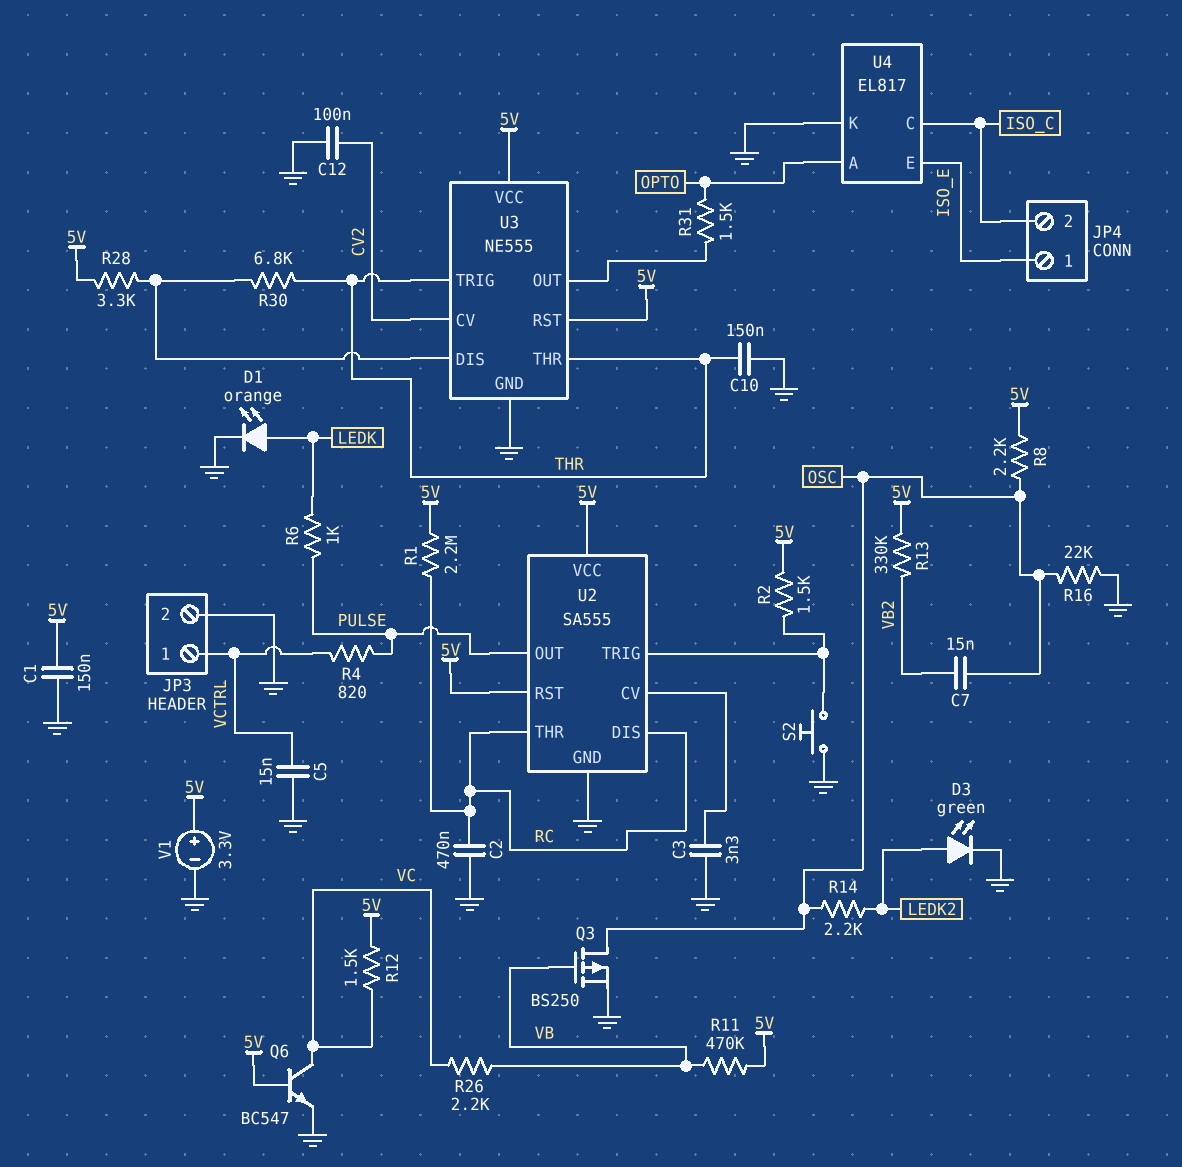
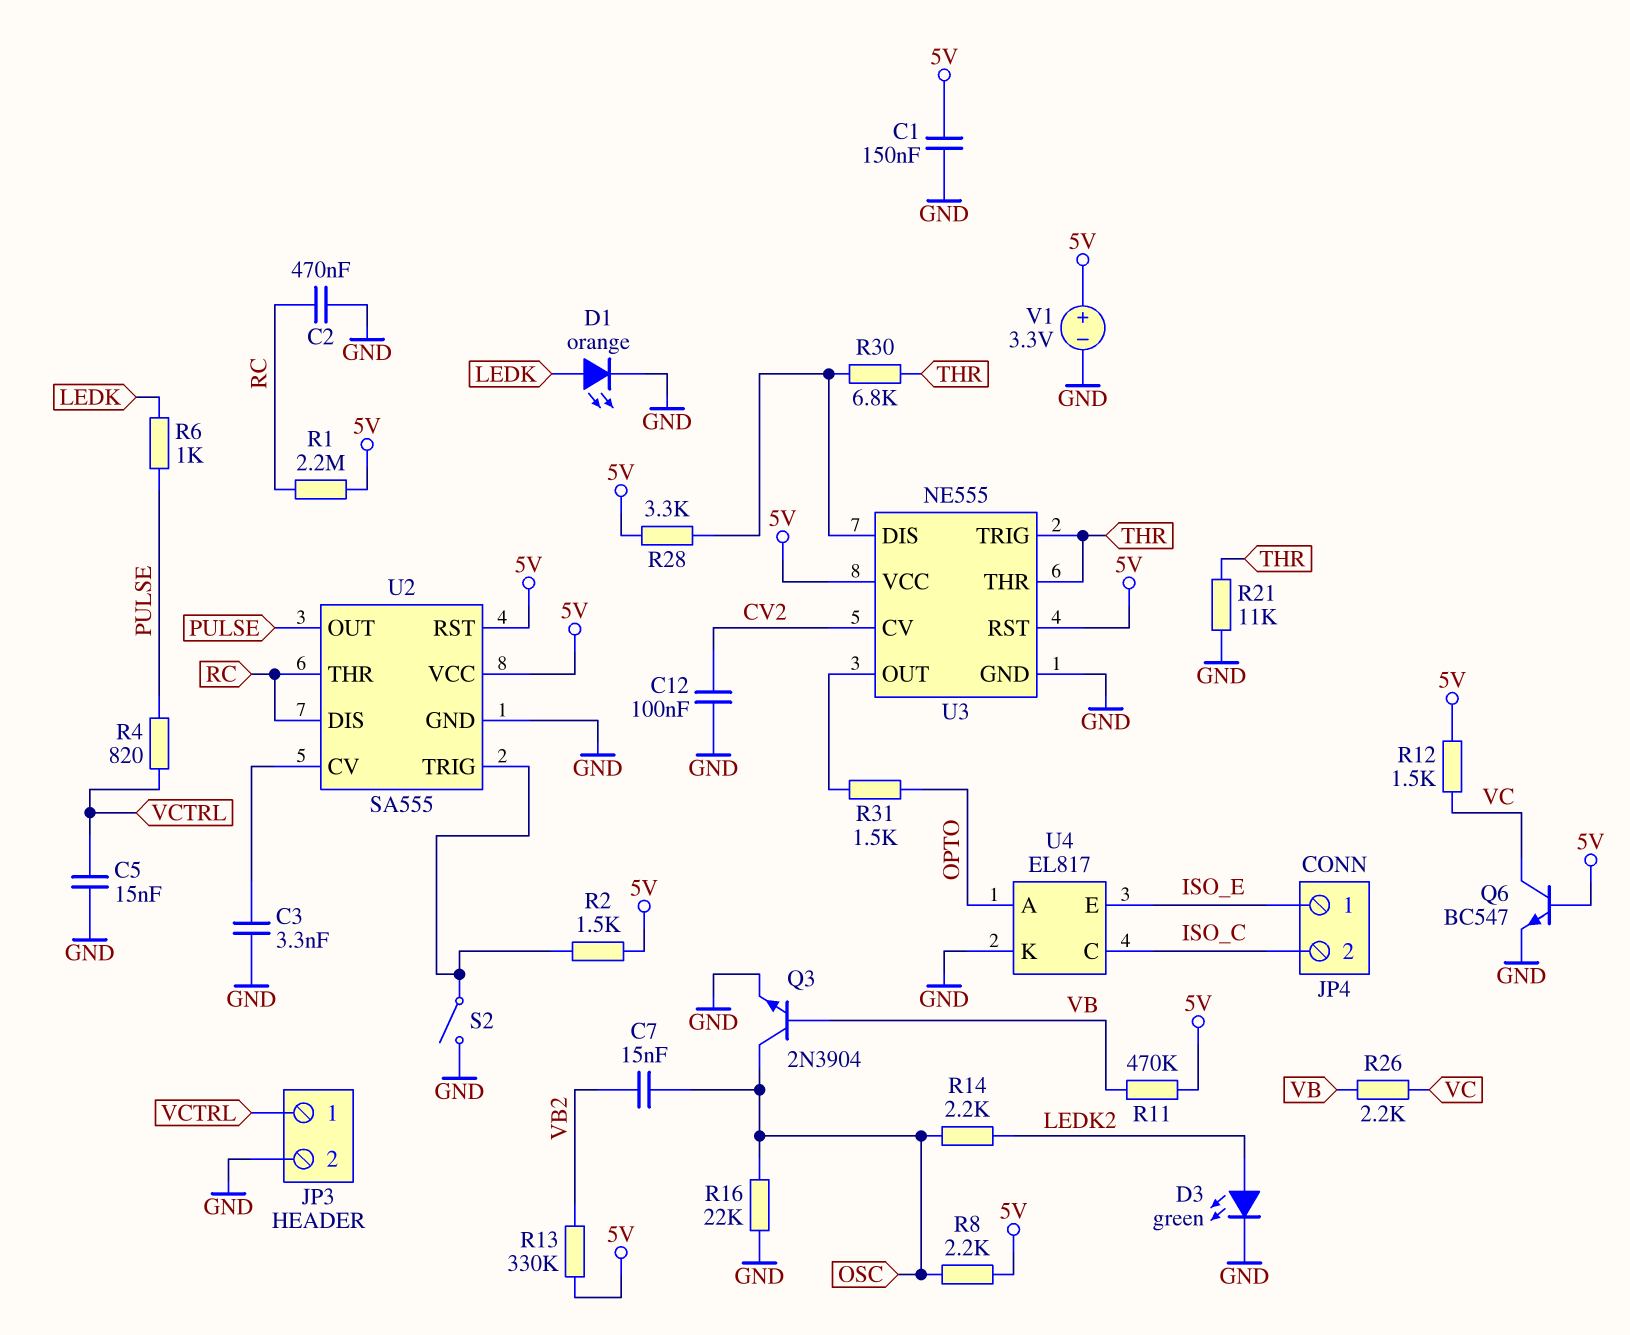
C10: 150nF (GND, THR) -> none
Q3: PMOS BS250 (G VB, D OSC, S GND) -> NPN 2N3904 (B VB, C OSC, E GND)
R21: none -> 11k (GND, THR)
S2: button (GND, U2/TRIG) -> switch (GND, U2/TRIG)

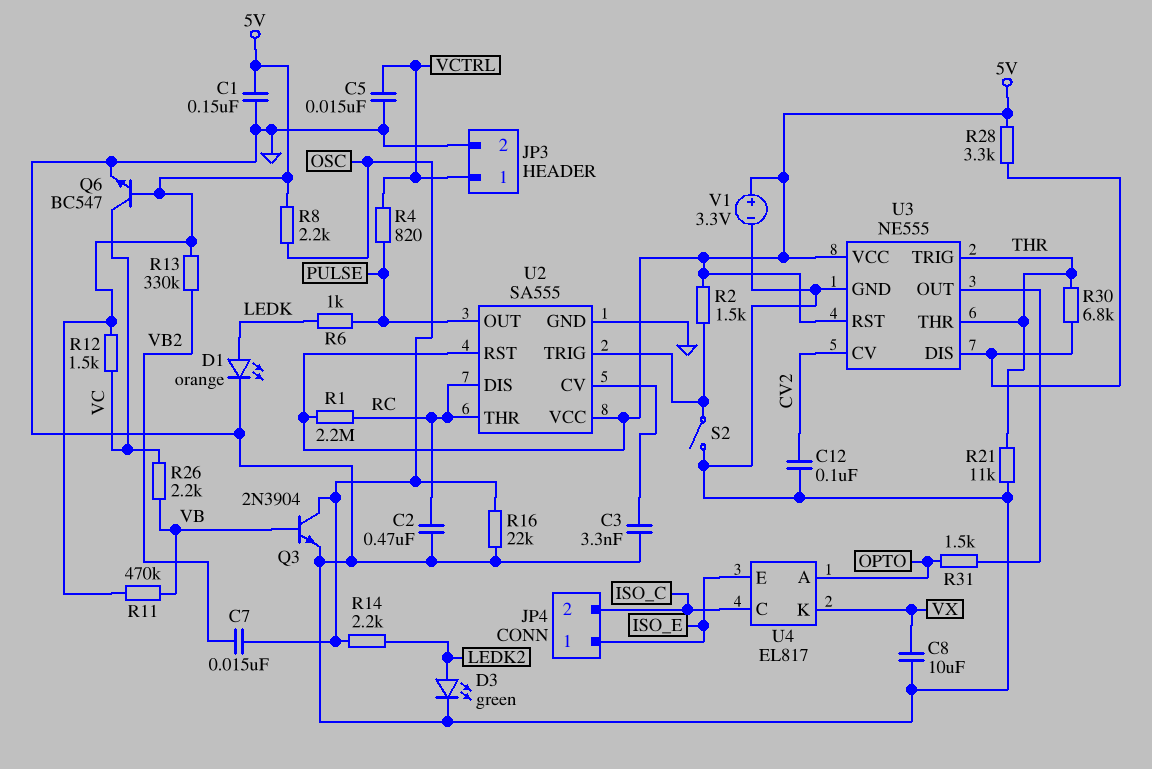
C8: none -> 10uF (GND, VX)
U4 pin K: GND -> VX

